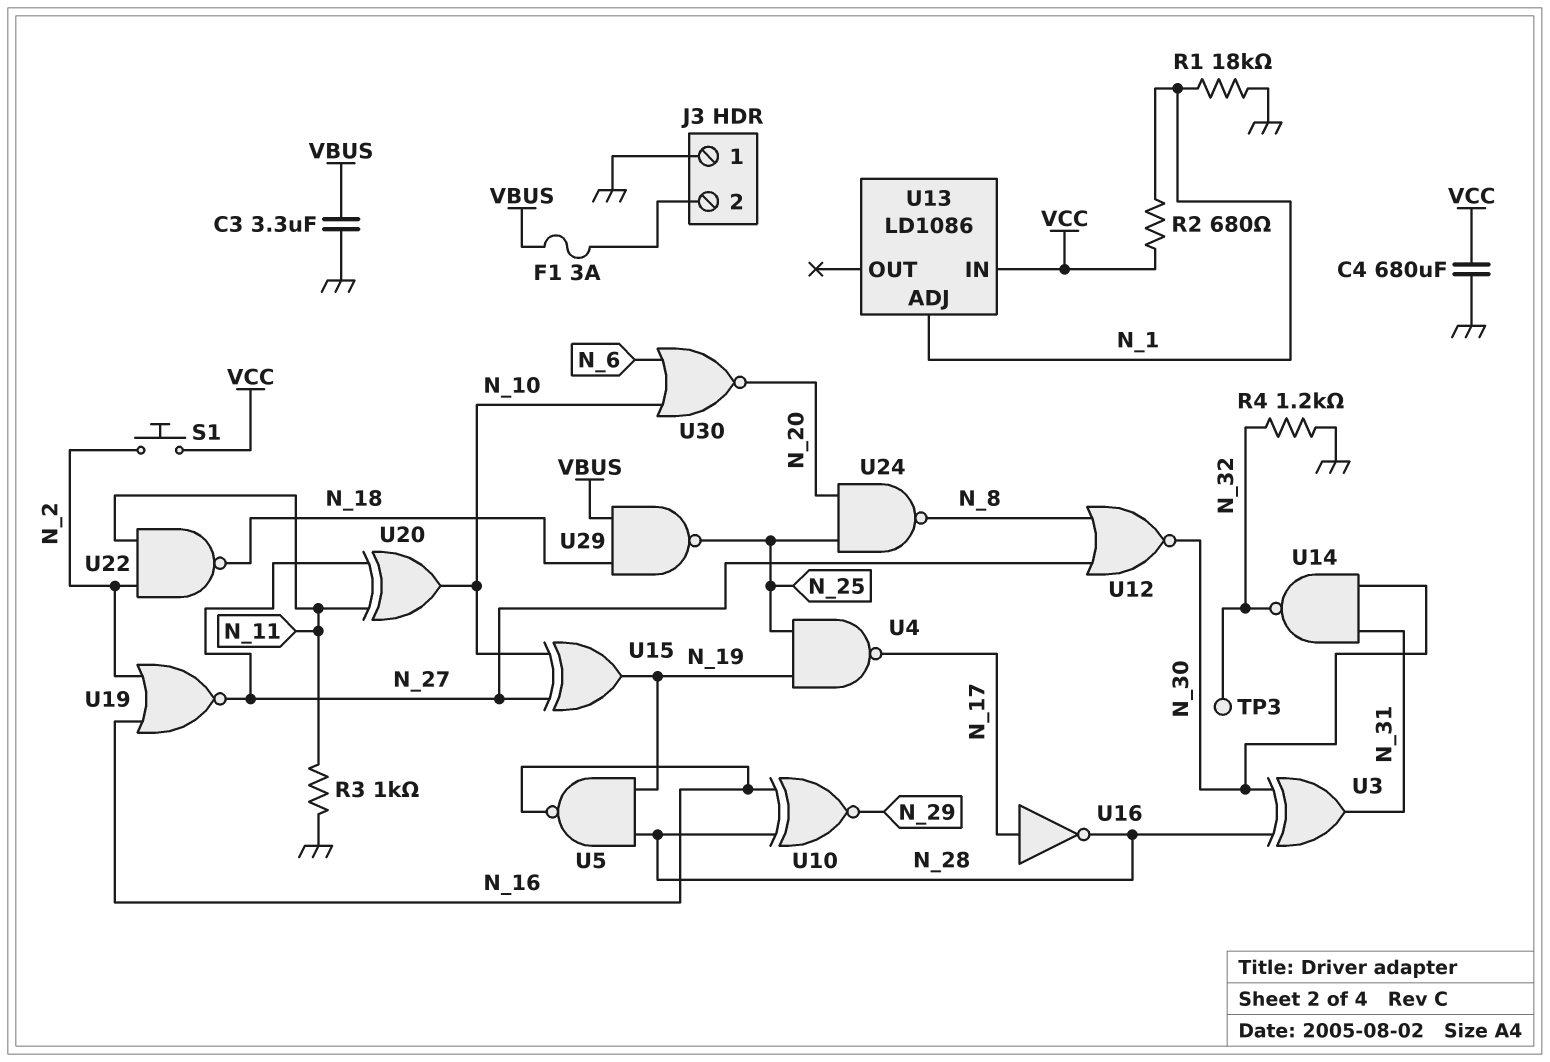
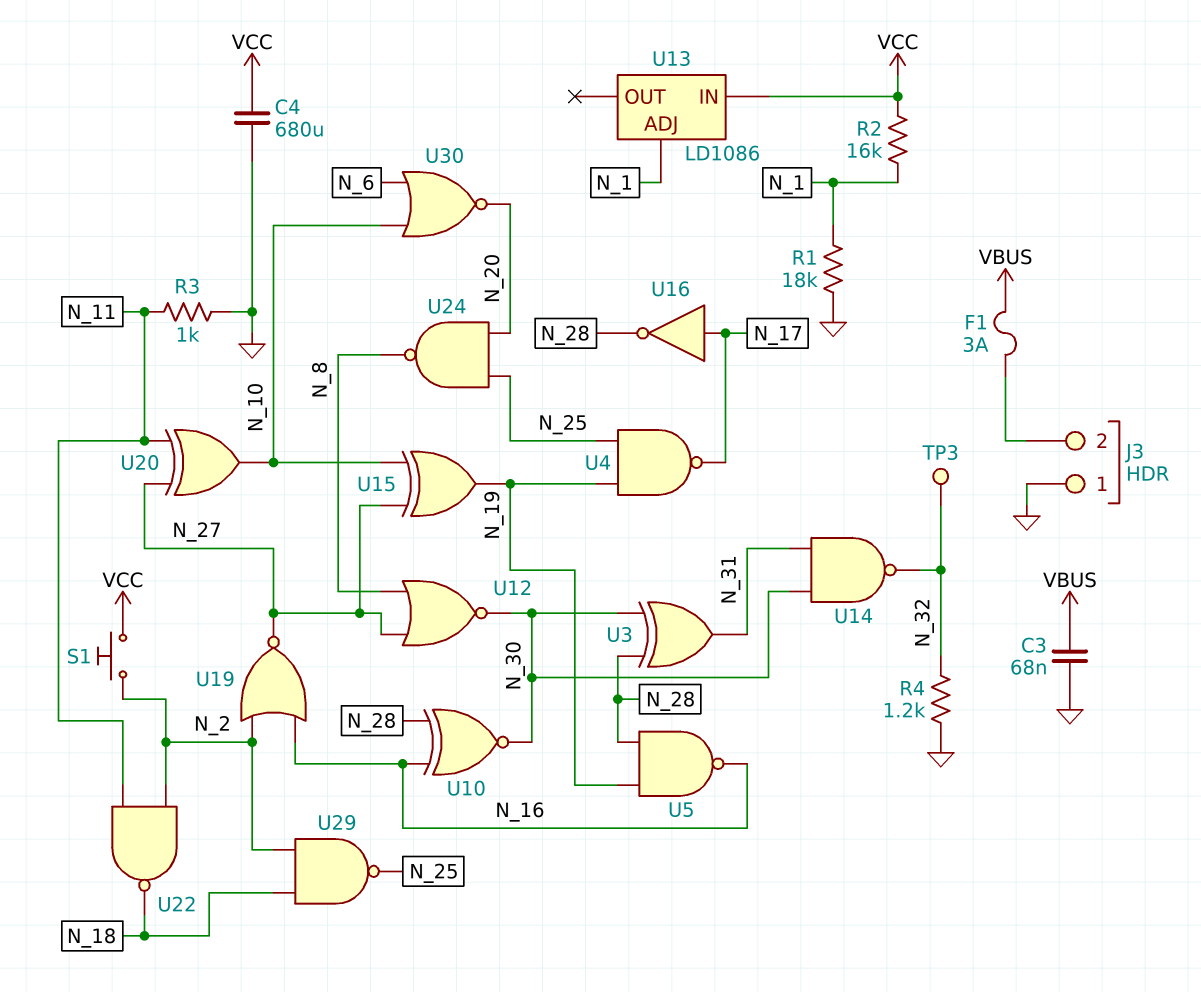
C3: 3.3uF (GND, VBUS) -> 68nF (GND, VBUS)
R2: 680 (N_1, VCC) -> 16k (N_1, VCC)
U10: XNOR (in N_16, in N_28, out N_29) -> XNOR (in N_16, in N_28, out N_30)
U29: NAND (in N_18, in VBUS, out N_25) -> NAND (in N_2, in N_18, out N_25)

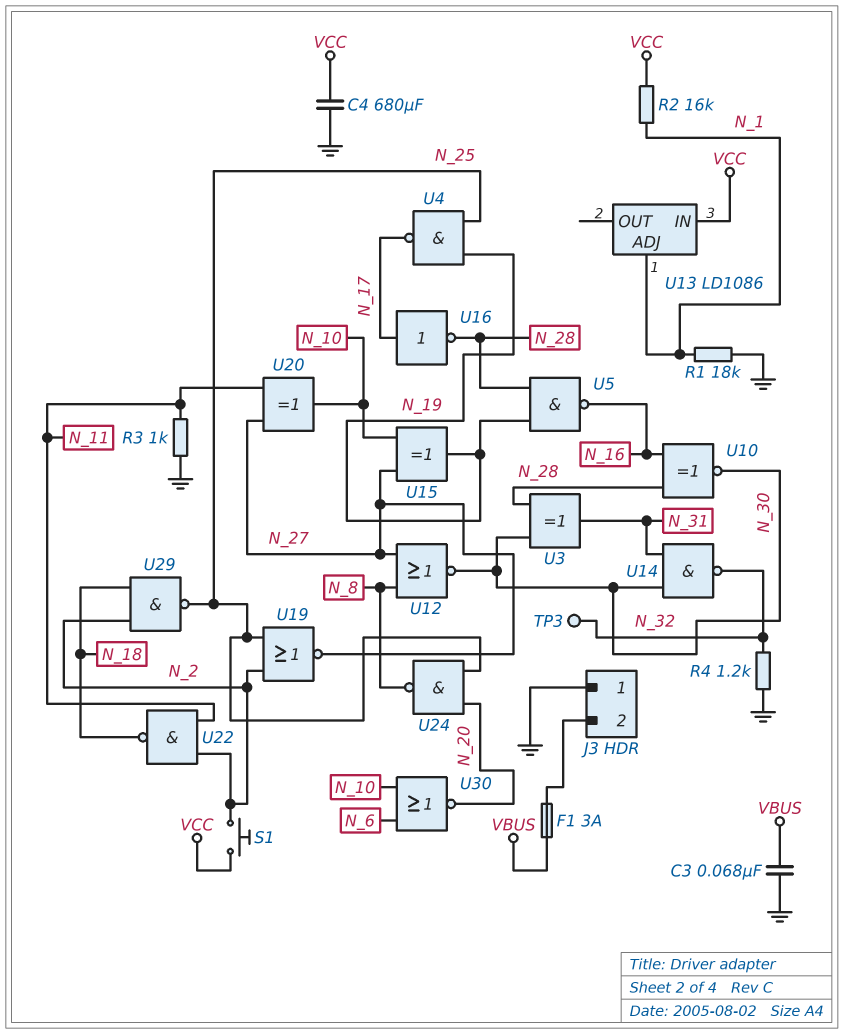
U19: NOR (in N_2, in N_16, out N_27) -> NOR (in N_2, in N_25, out N_27)

